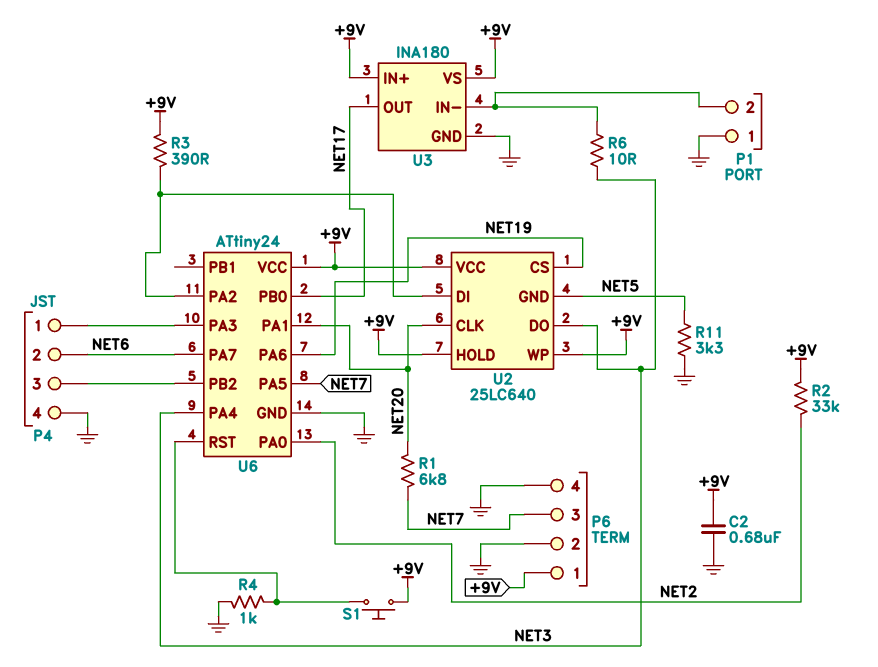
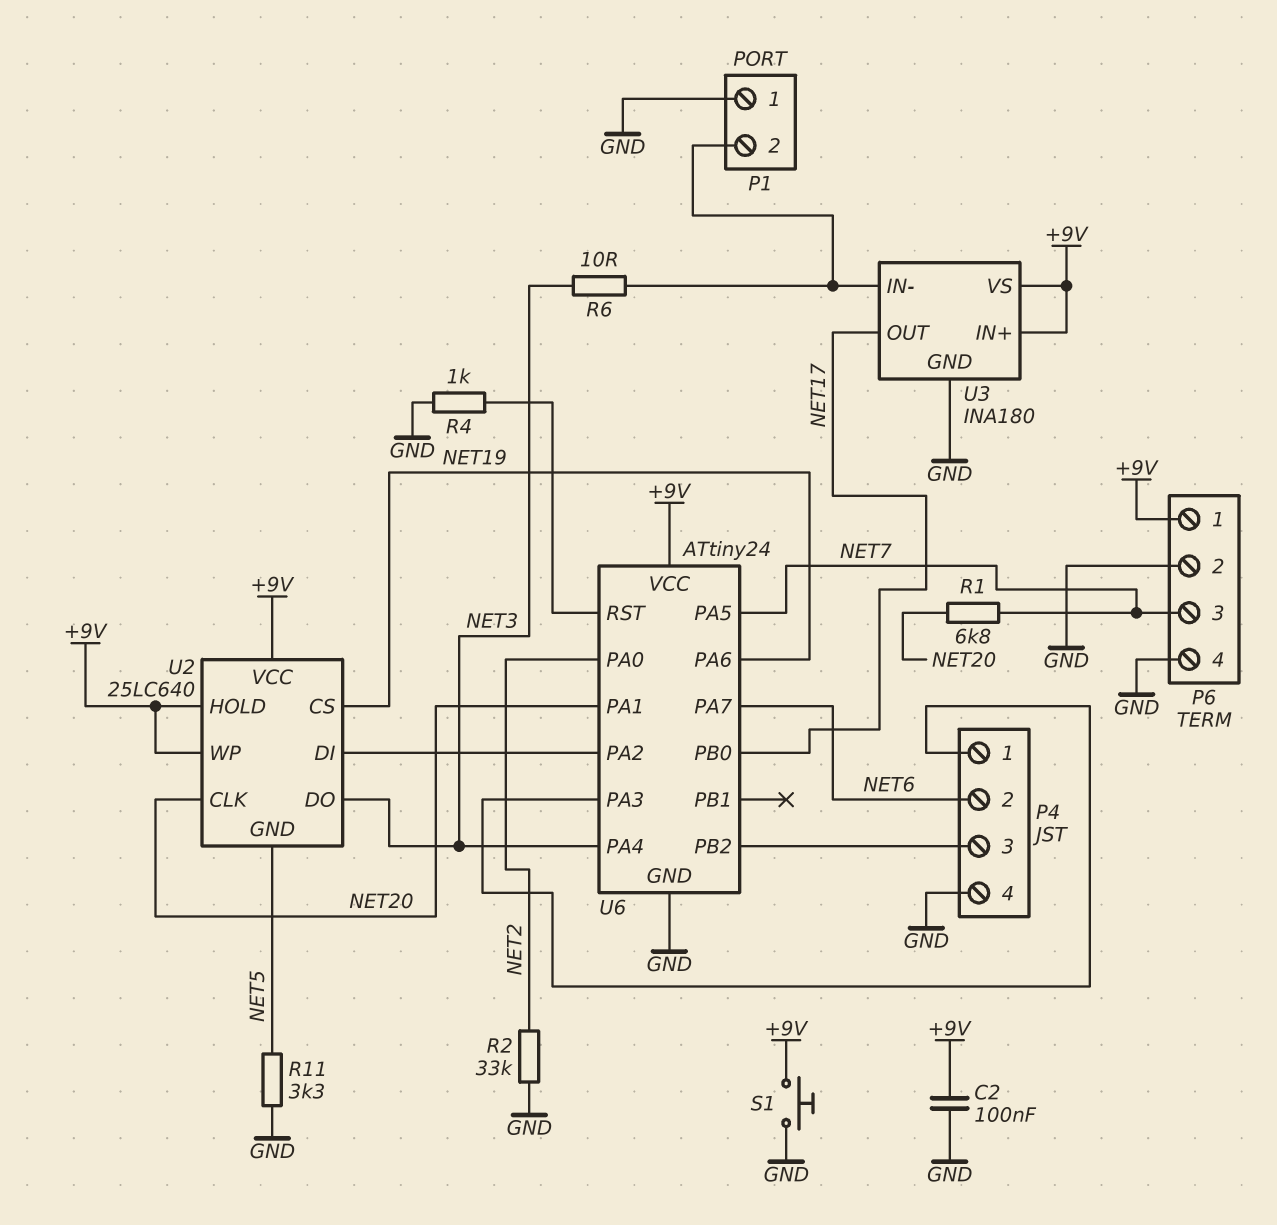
C2: 680nF (+9V, GND) -> 100nF (+9V, GND)
R2: 33k (+9V, NET2) -> 33k (GND, NET2)
R3: 390 (+9V, U2/DI) -> none
S1: button (+9V, U6/RST) -> button (+9V, GND)

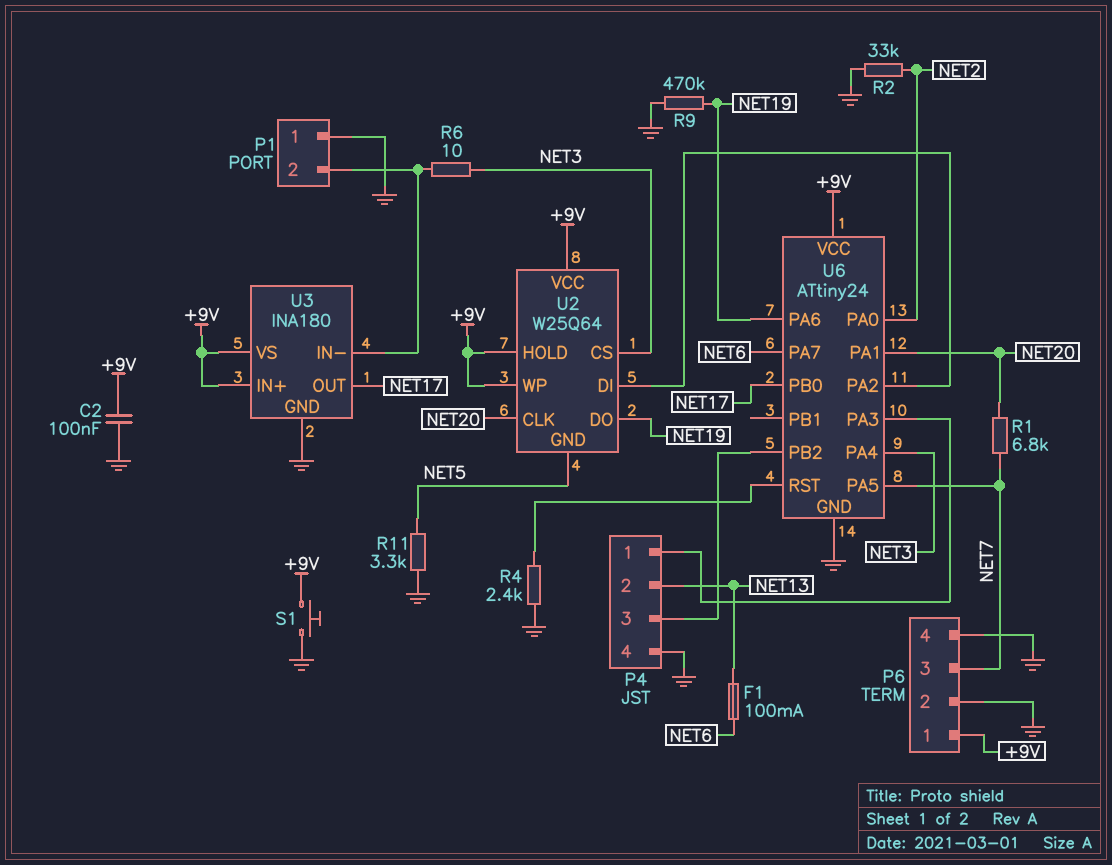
F1: none -> 100mA (NET6, NET13)
P4 pin 2: NET6 -> NET13
R4: 1k (GND, U6/RST) -> 2.4k (GND, U6/RST)
R9: none -> 470k (GND, NET19)
U2: 25LC640 -> W25Q64
U2 pin CS: NET19 -> NET3
U2 pin DO: NET3 -> NET19

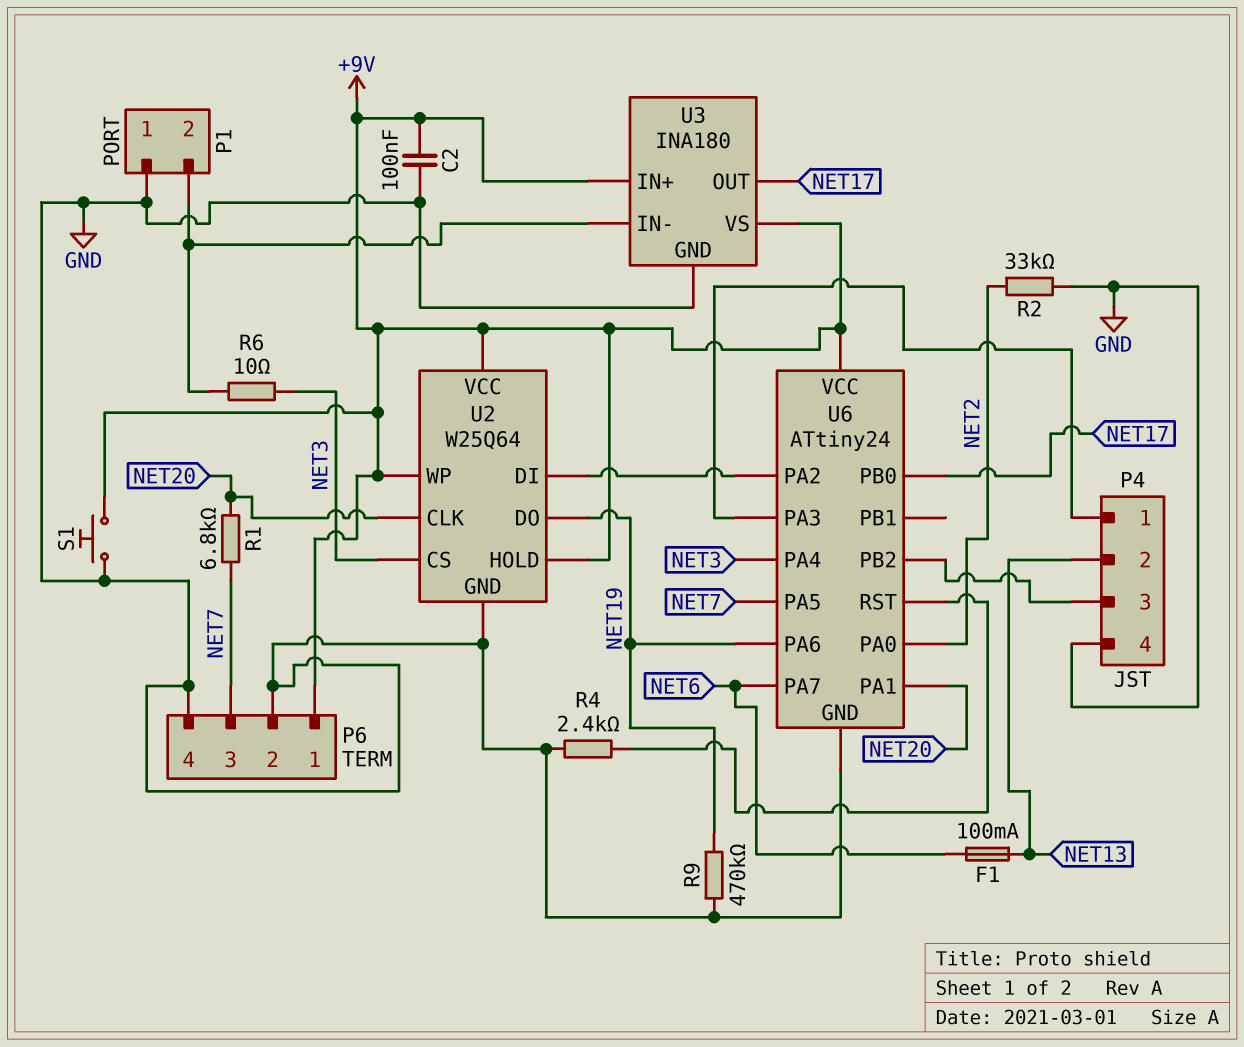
R11: 3.3k (GND, NET5) -> none
U2 pin GND: NET5 -> GND

